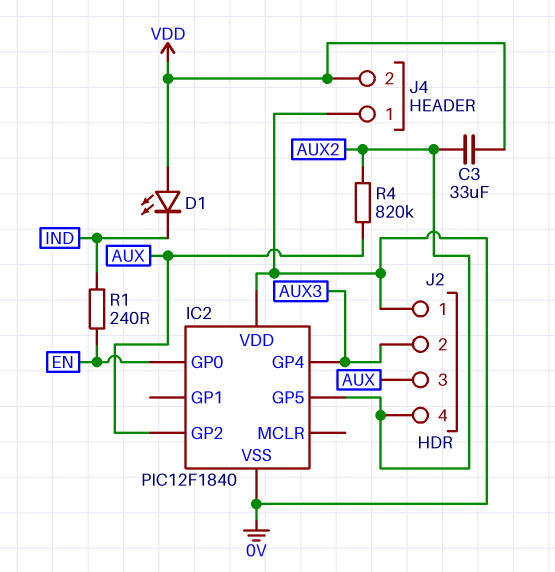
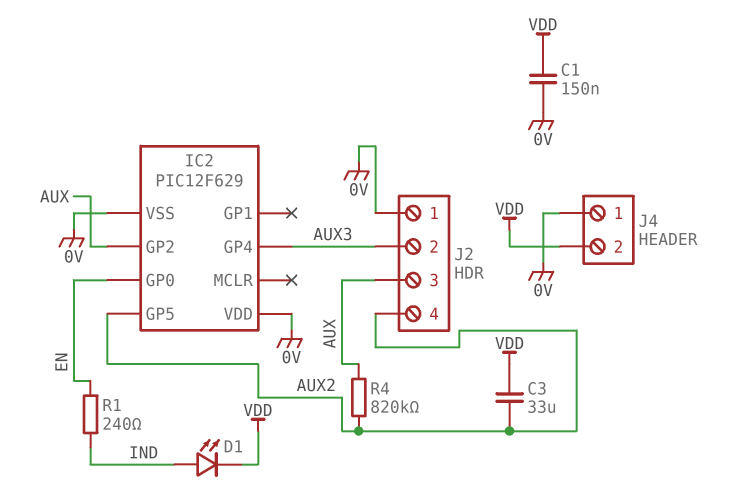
C1: none -> 150nF (0V, VDD)
D1: LED (A VDD, K IND) -> LED (A IND, K VDD)
IC2: PIC12F1840 -> PIC12F629

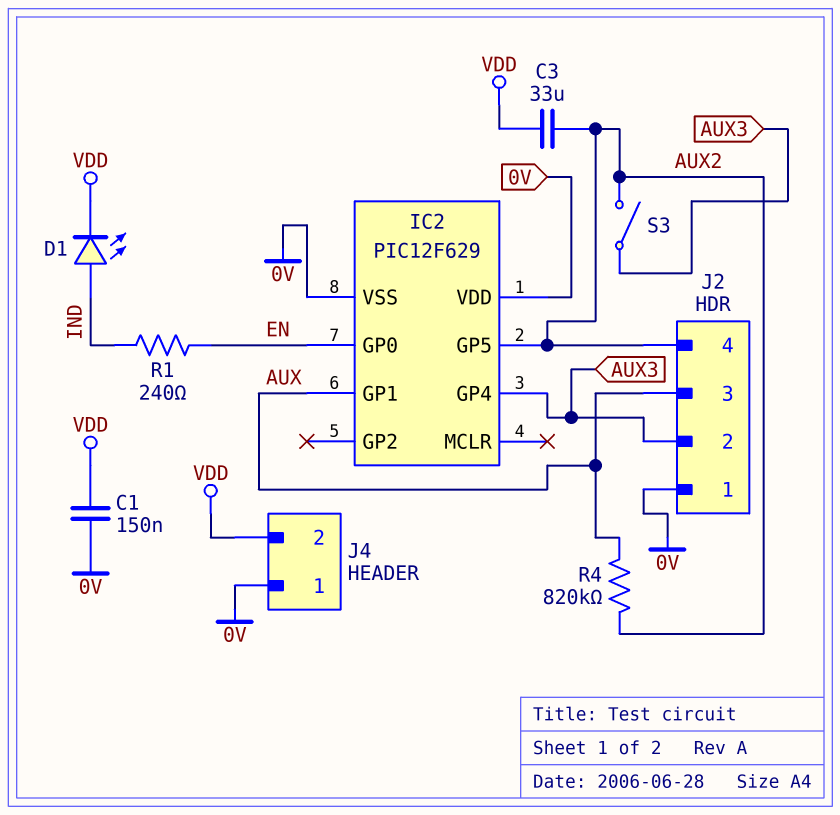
IC2 pin GP1: none -> AUX
IC2 pin GP2: AUX -> none
S3: none -> switch (AUX2, AUX3)

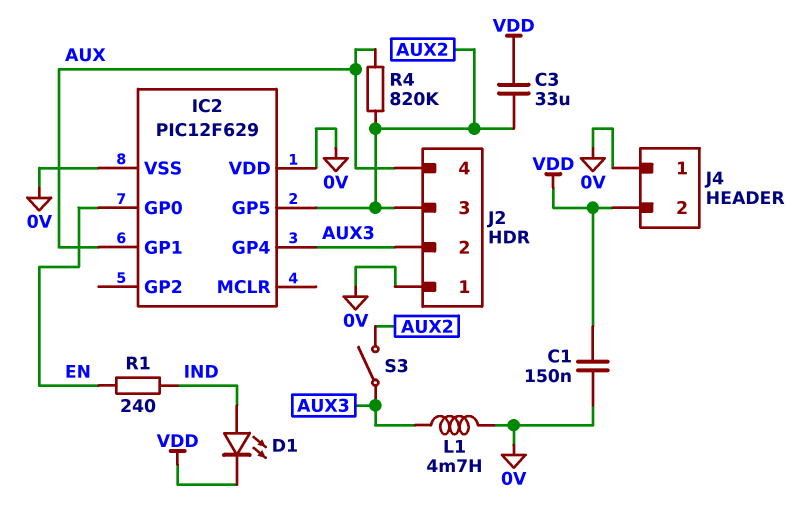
J2 pin 3: AUX -> AUX2
J2 pin 4: AUX2 -> AUX
L1: none -> 4.7mH (0V, AUX3)

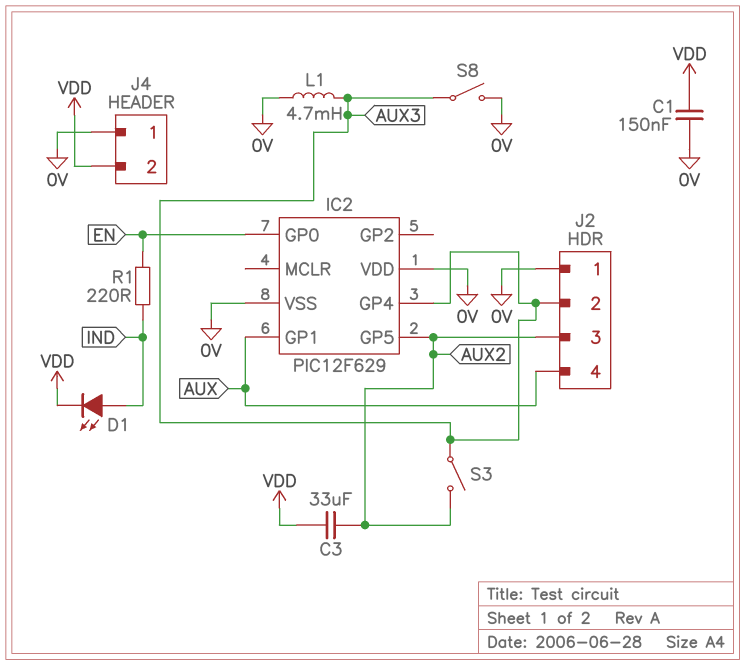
R1: 240 (EN, IND) -> 220 (EN, IND)
R4: 820k (AUX, AUX2) -> none
S8: none -> switch (0V, AUX3)

